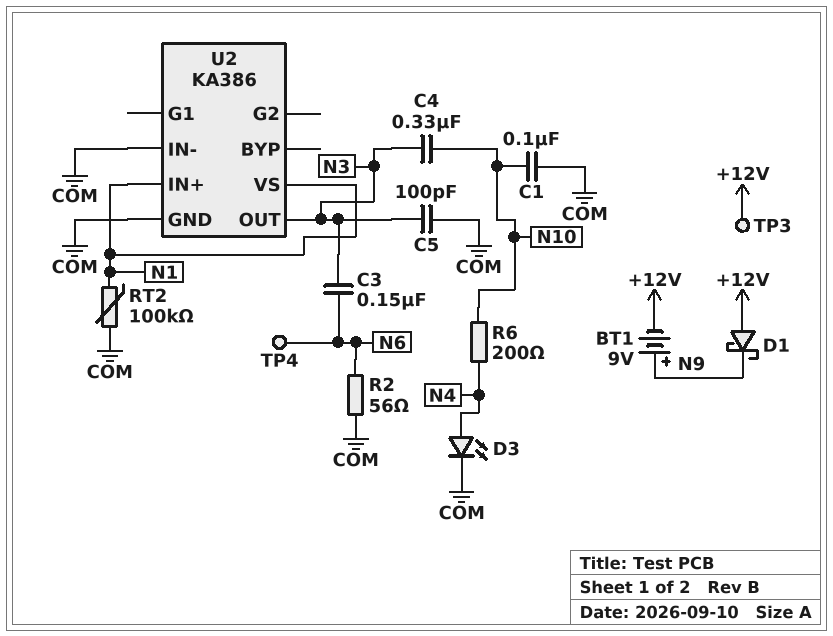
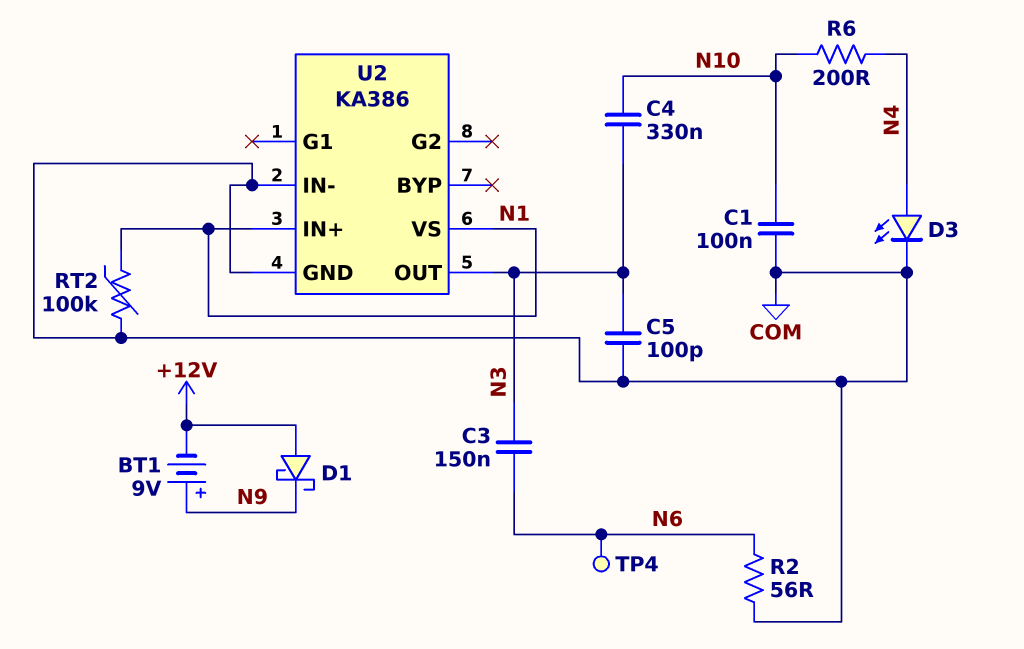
TP3: test point (+12V) -> none

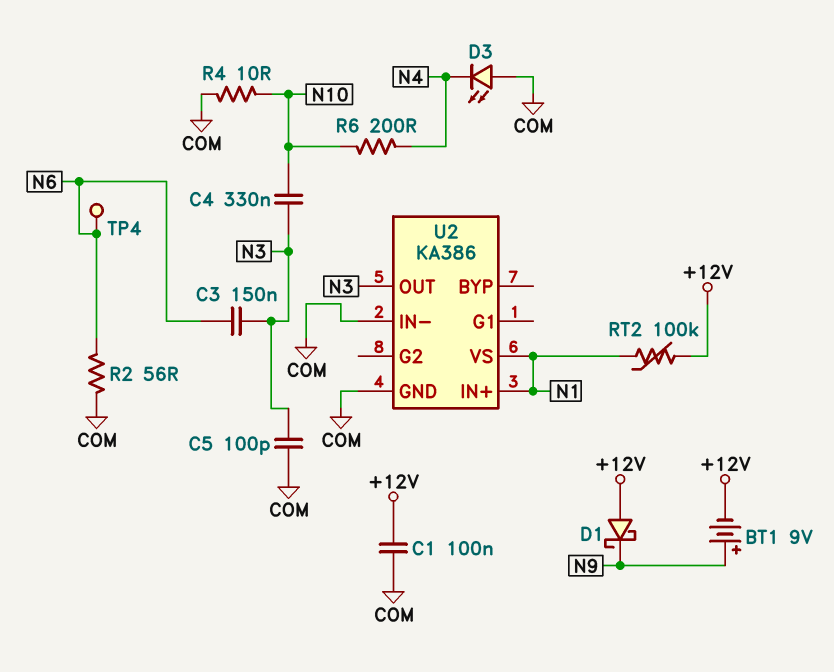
C1: 100nF (COM, N10) -> 100nF (+12V, COM)
D3: LED (A N4, K COM) -> LED (A COM, K N4)
R4: none -> 10 (COM, N10)
RT2: 100k (COM, N1) -> 100k (+12V, N1)

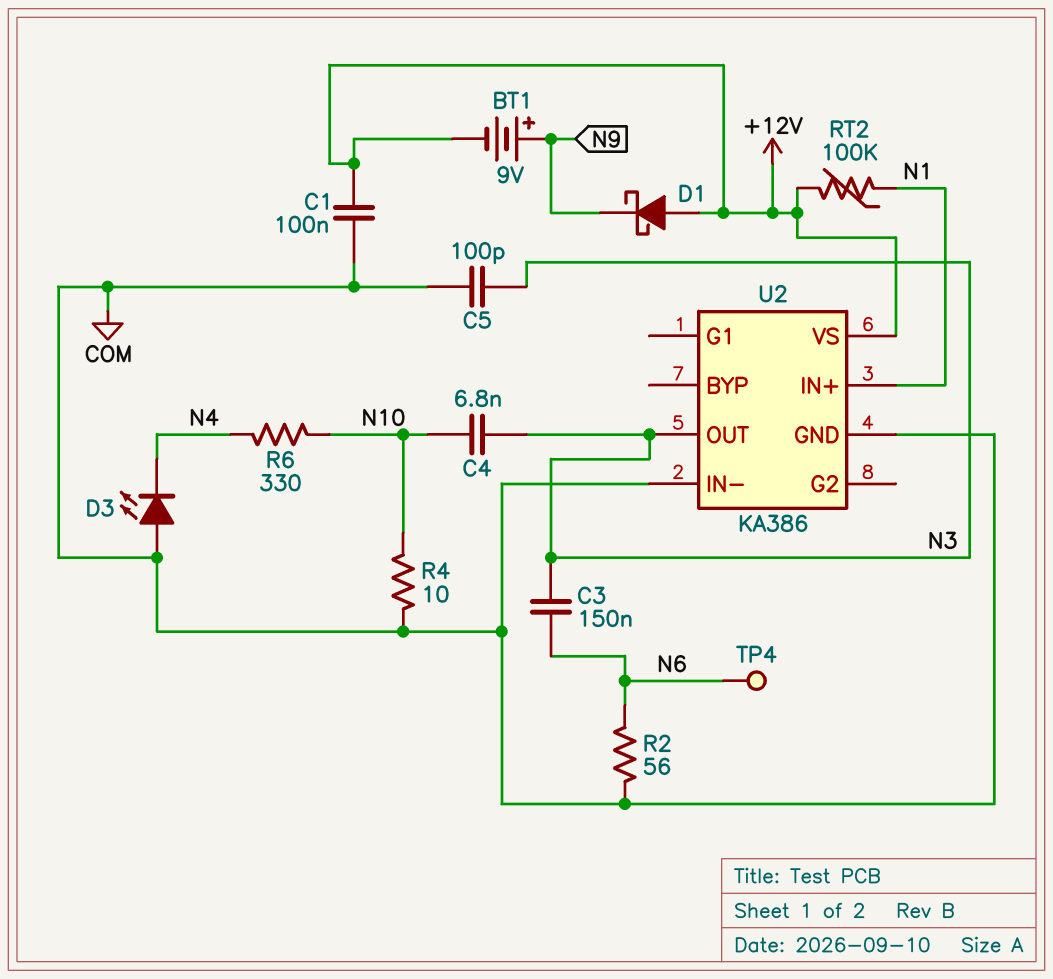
C4: 330nF (N3, N10) -> 6.8nF (N3, N10)
R6: 200 (N4, N10) -> 330 (N4, N10)
U2 pin VS: N1 -> +12V

